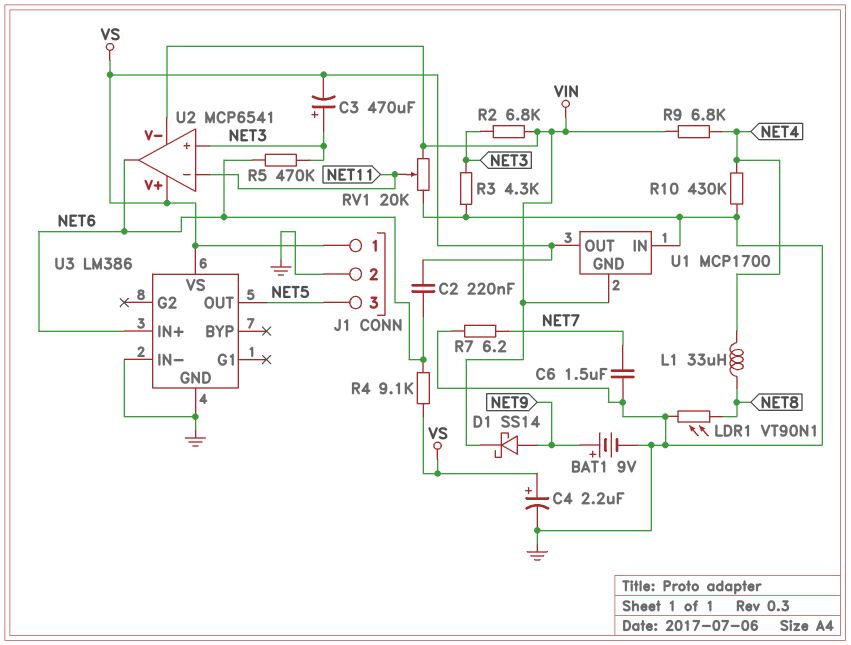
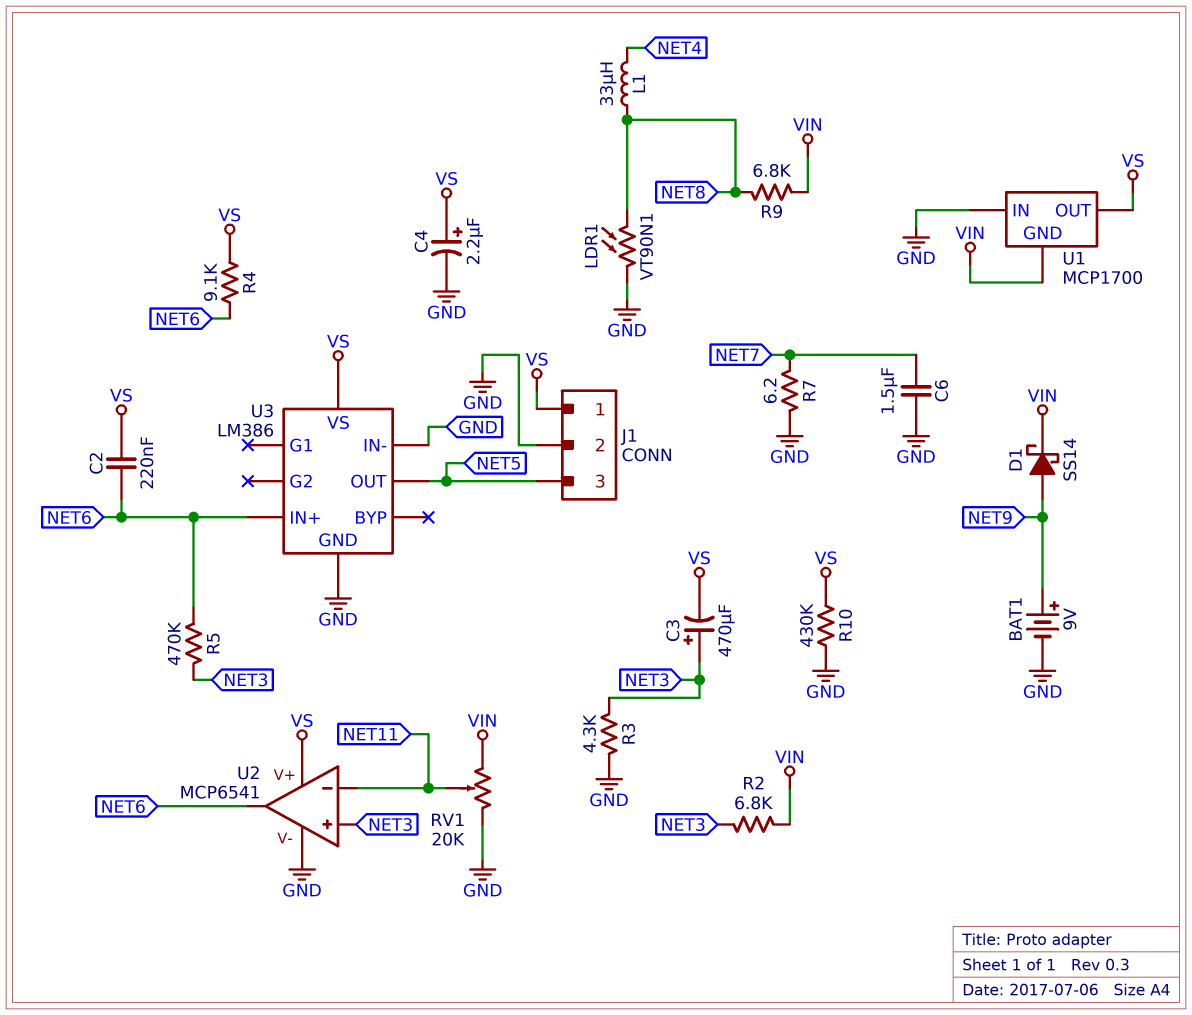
R9: 6.8k (NET4, VIN) -> 6.8k (NET8, VIN)
R10: 430k (GND, NET4) -> 430k (GND, VS)
U2 pin V-: VIN -> GND

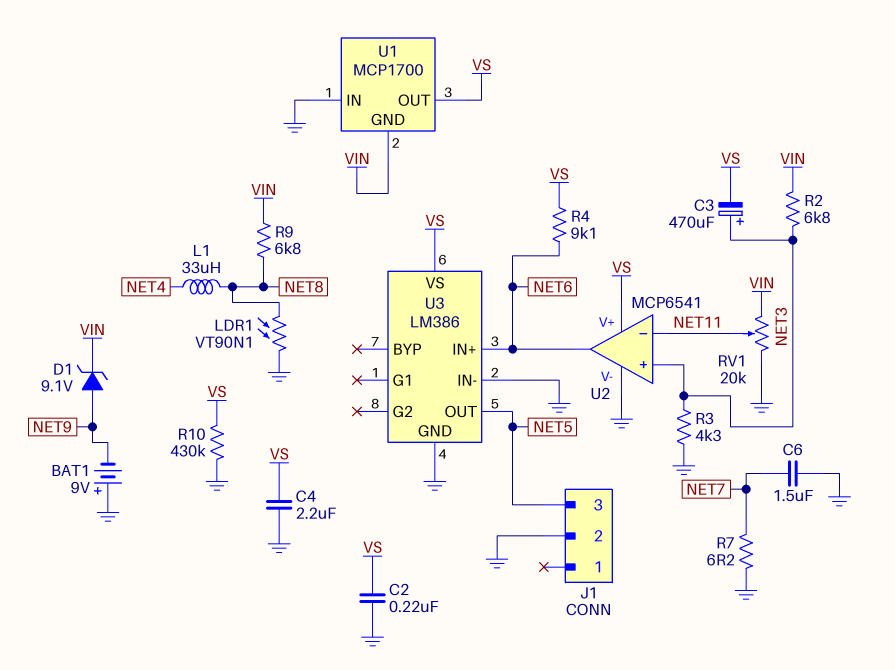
BAT1: 9V (plus NET9, minus GND) -> 9V (plus GND, minus NET9)
C2: 220nF (NET6, VS) -> 220nF (GND, VS)
C4: 2.2uF (plus VS, minus GND) -> 2.2uF (GND, VS)
D1: schottky SS14 (A NET9, K VIN) -> zener 9.1V (A NET9, K VIN)
J1 pin 1: VS -> none
R5: 470k (NET3, NET6) -> none

